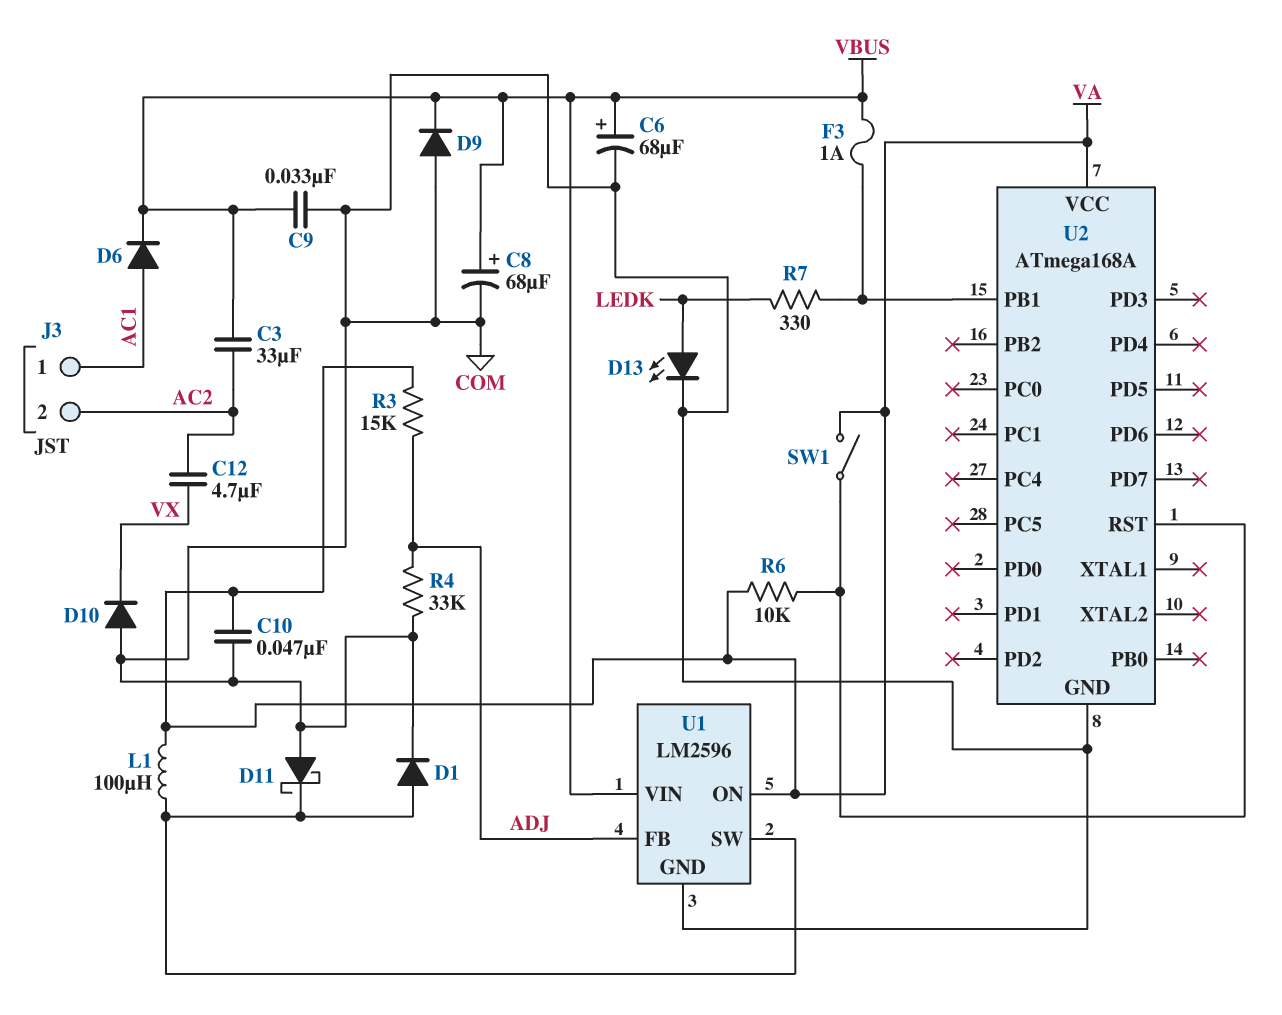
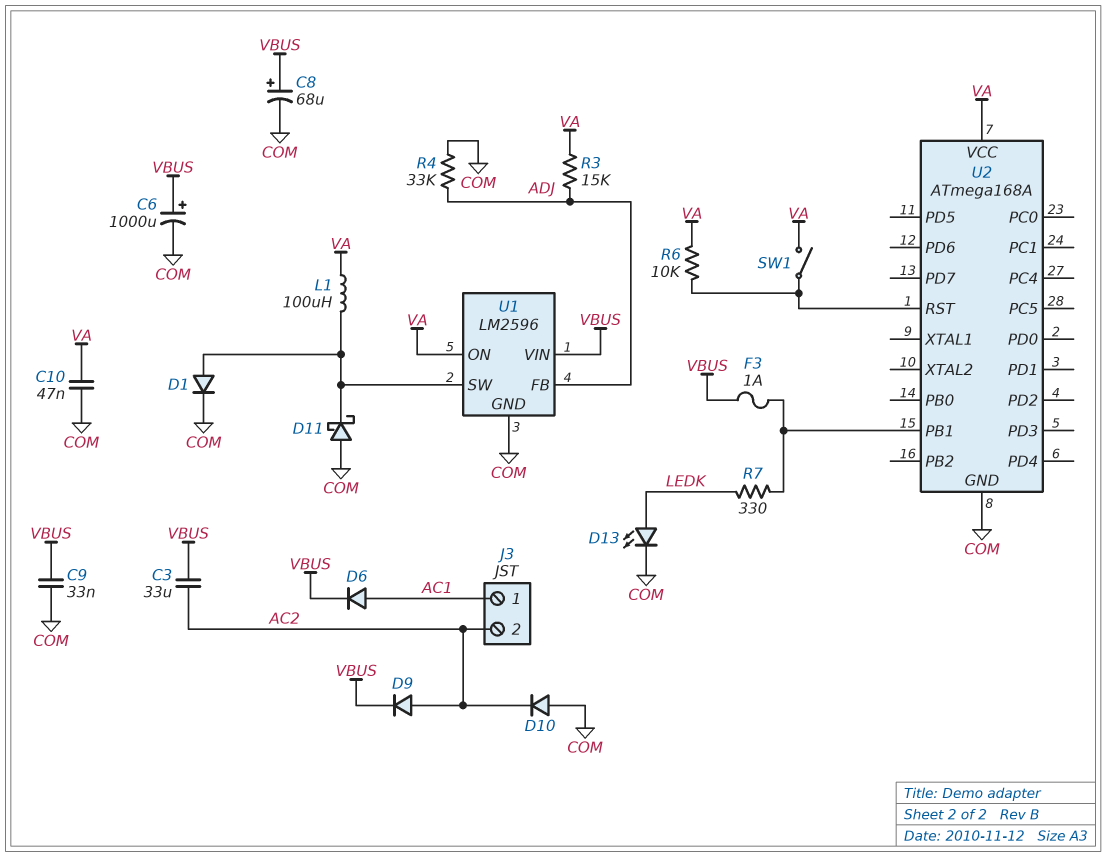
C6: 68uF (plus VBUS, minus COM) -> 1000uF (plus VBUS, minus COM)
C12: 4.7uF (AC2, VX) -> none
D9: diode (A COM, K VBUS) -> diode (A AC2, K VBUS)
D10: diode (A COM, K VX) -> diode (A COM, K AC2)

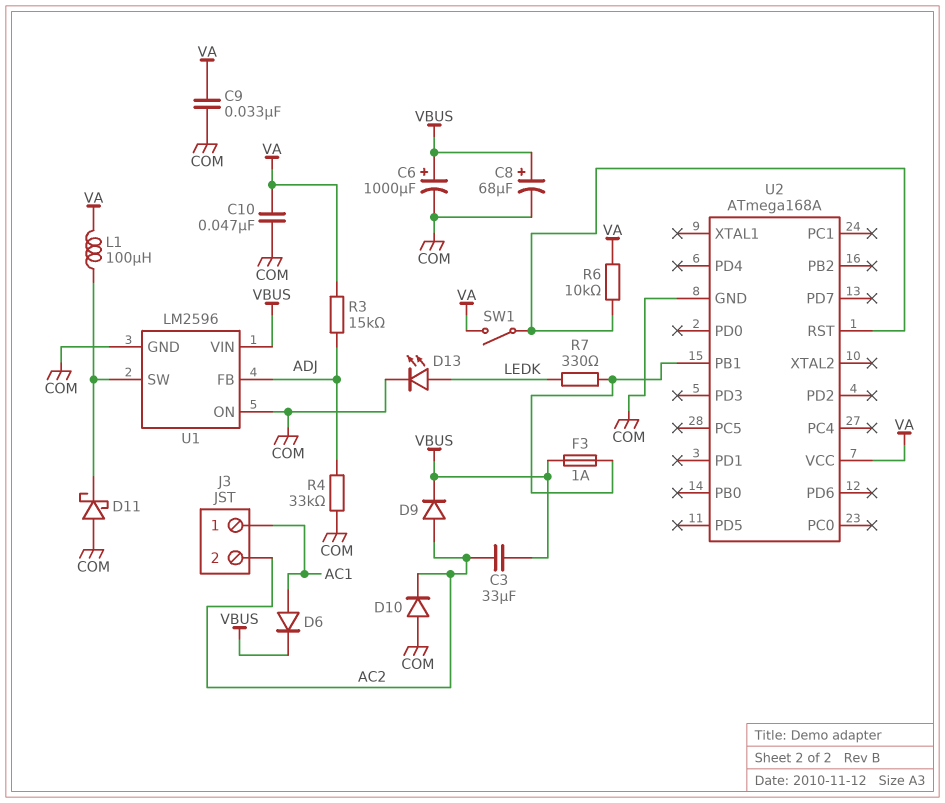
C9: 33nF (COM, VBUS) -> 33nF (COM, VA)
D1: diode (A U1/SW, K COM) -> none
U1 pin ON: VA -> COM

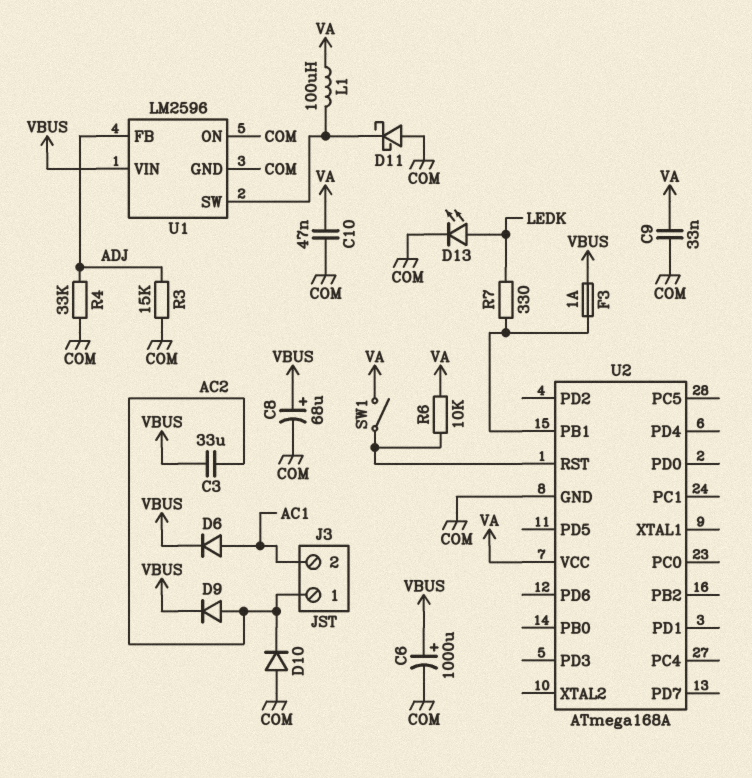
J3 pin 1: AC1 -> AC2
J3 pin 2: AC2 -> AC1
R3: 15k (ADJ, VA) -> 15k (ADJ, COM)

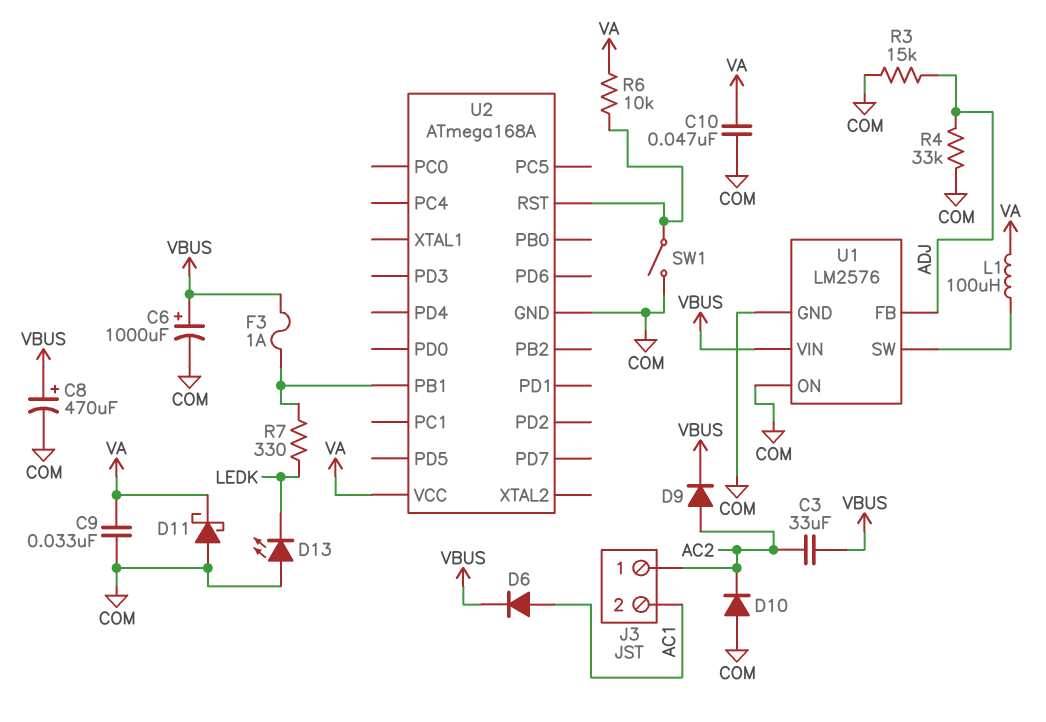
C8: 68uF (plus VBUS, minus COM) -> 470uF (plus VBUS, minus COM)
D11: schottky (A COM, K U1/SW) -> schottky (A COM, K VA)
D13: LED (A LEDK, K COM) -> LED (A COM, K LEDK)
SW1: switch (U2/RST, VA) -> switch (COM, U2/RST)
U1: LM2596 -> LM2576

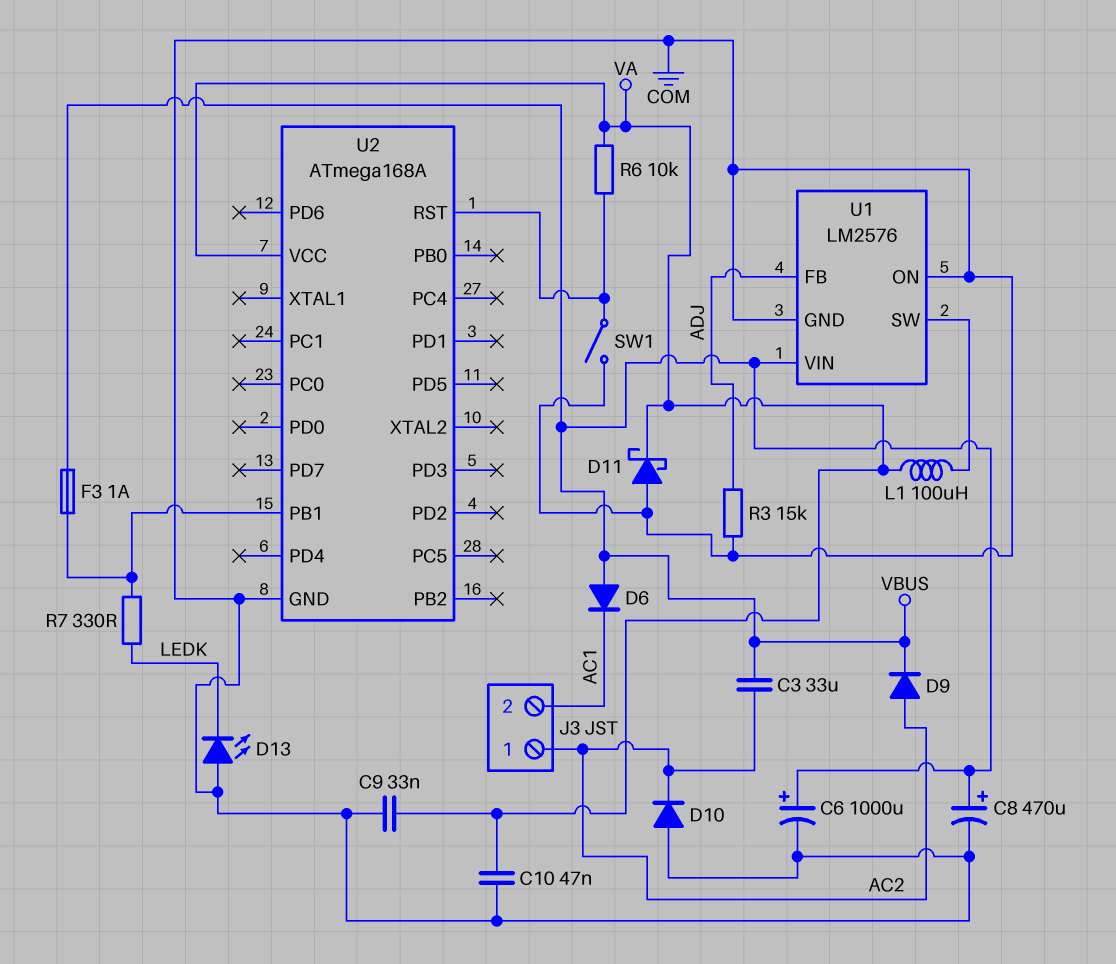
D6: diode (A AC1, K VBUS) -> diode (A VBUS, K AC1)
R4: 33k (ADJ, COM) -> none

